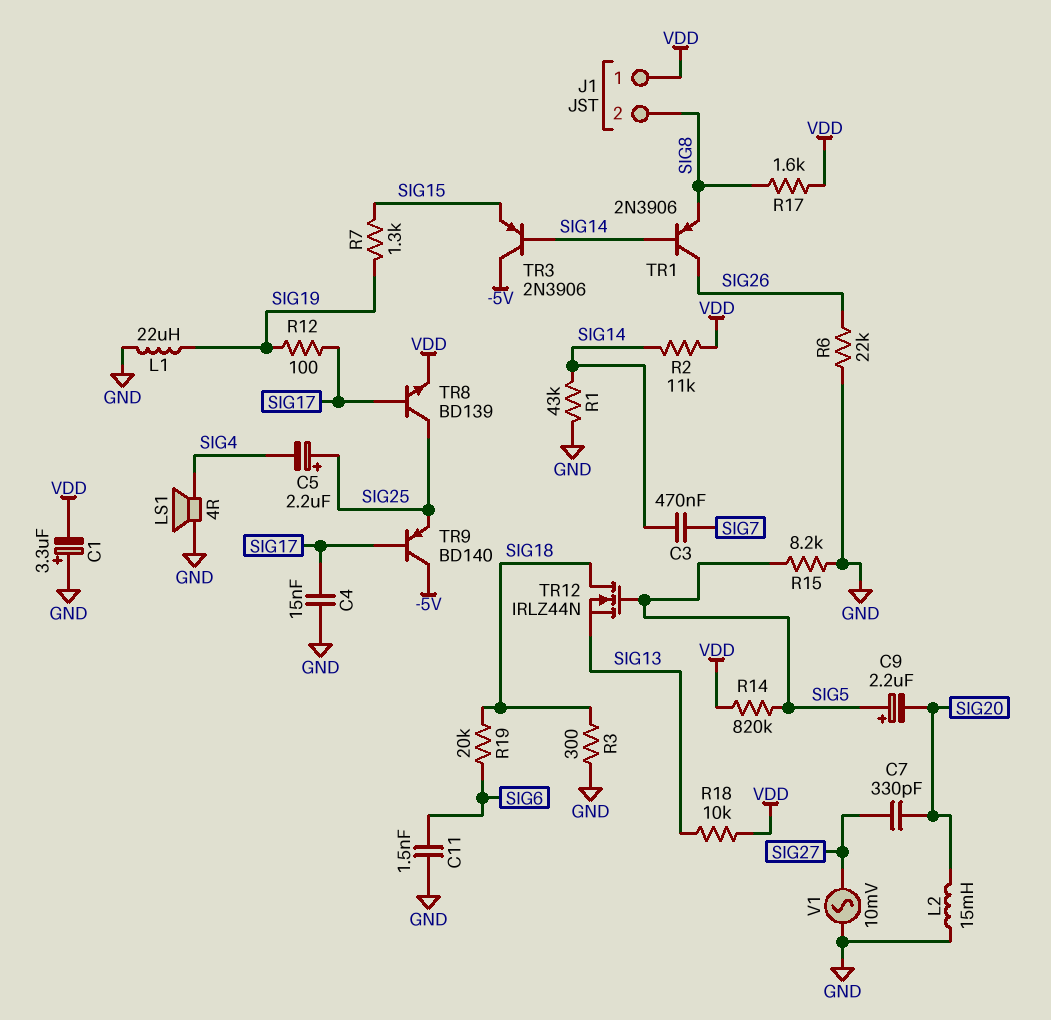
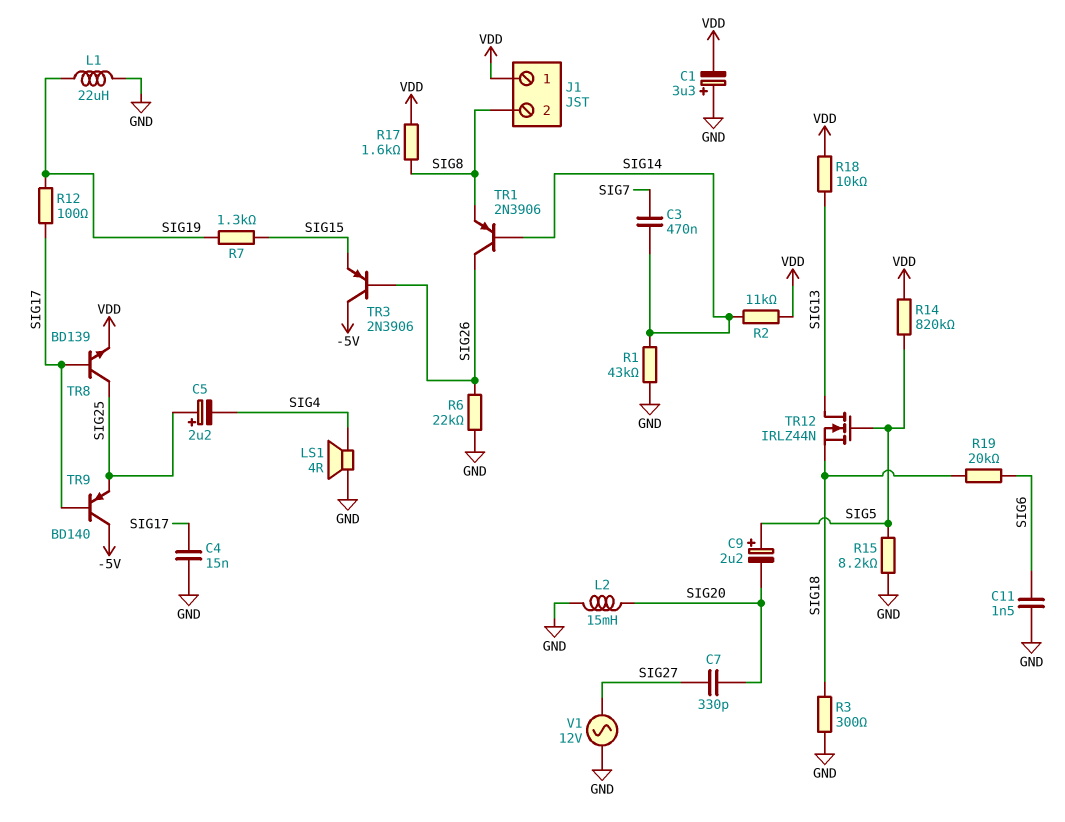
TR3: PNP 2N3906 (B SIG14, C -5V, E SIG15) -> PNP 2N3906 (B SIG26, C -5V, E SIG15)
TR12: NMOS IRLZ44N (G SIG5, D SIG18, S SIG13) -> NMOS IRLZ44N (G SIG5, D SIG13, S SIG18)
V1: AC 10mV (GND, SIG27) -> AC 12V (GND, SIG27)

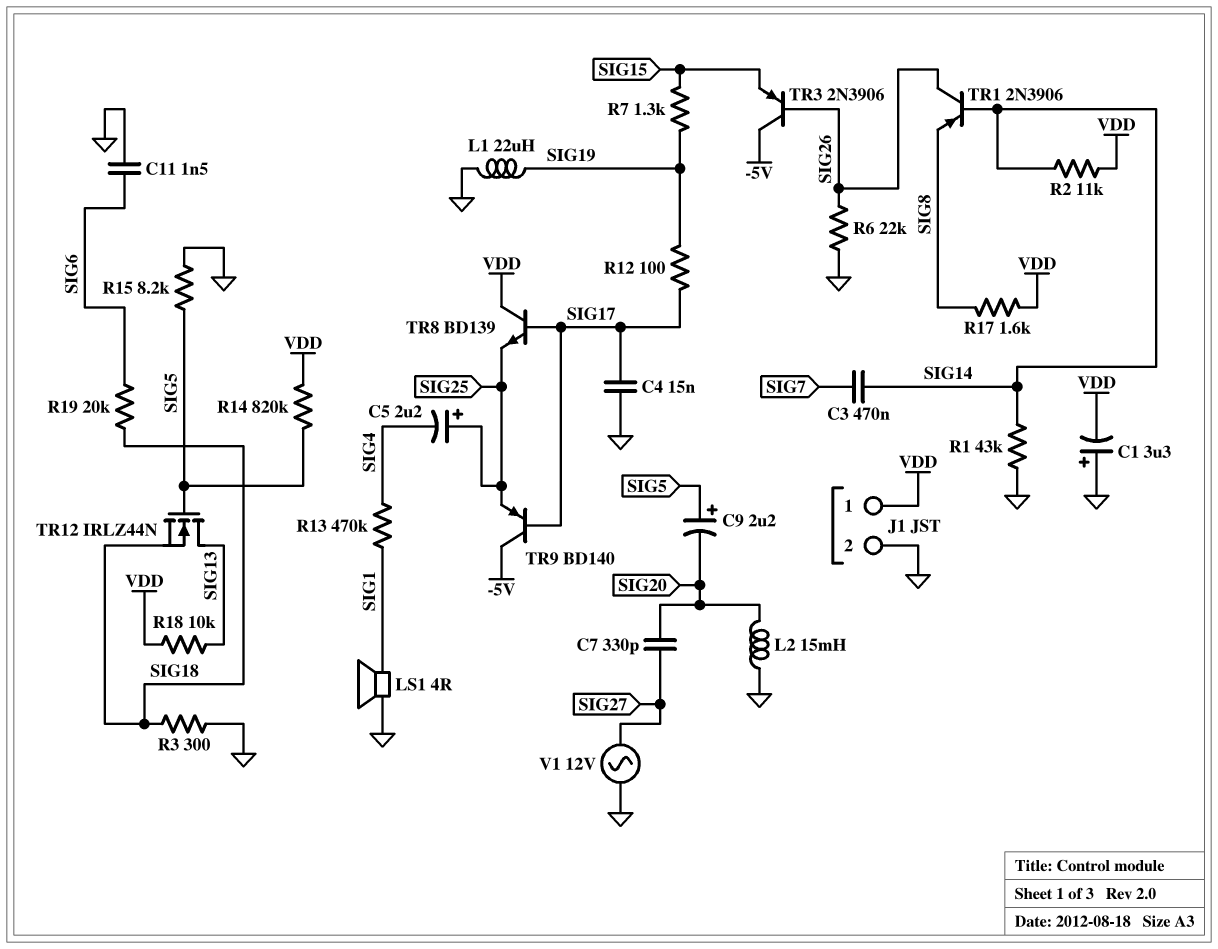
J1 pin 2: SIG8 -> GND
LS1: speaker 4R (GND, SIG4) -> speaker 4R (GND, SIG1)
R13: none -> 470k (SIG1, SIG4)
TR8: NPN BD139 (B SIG17, C SIG25, E VDD) -> NPN BD139 (B SIG17, C VDD, E SIG25)

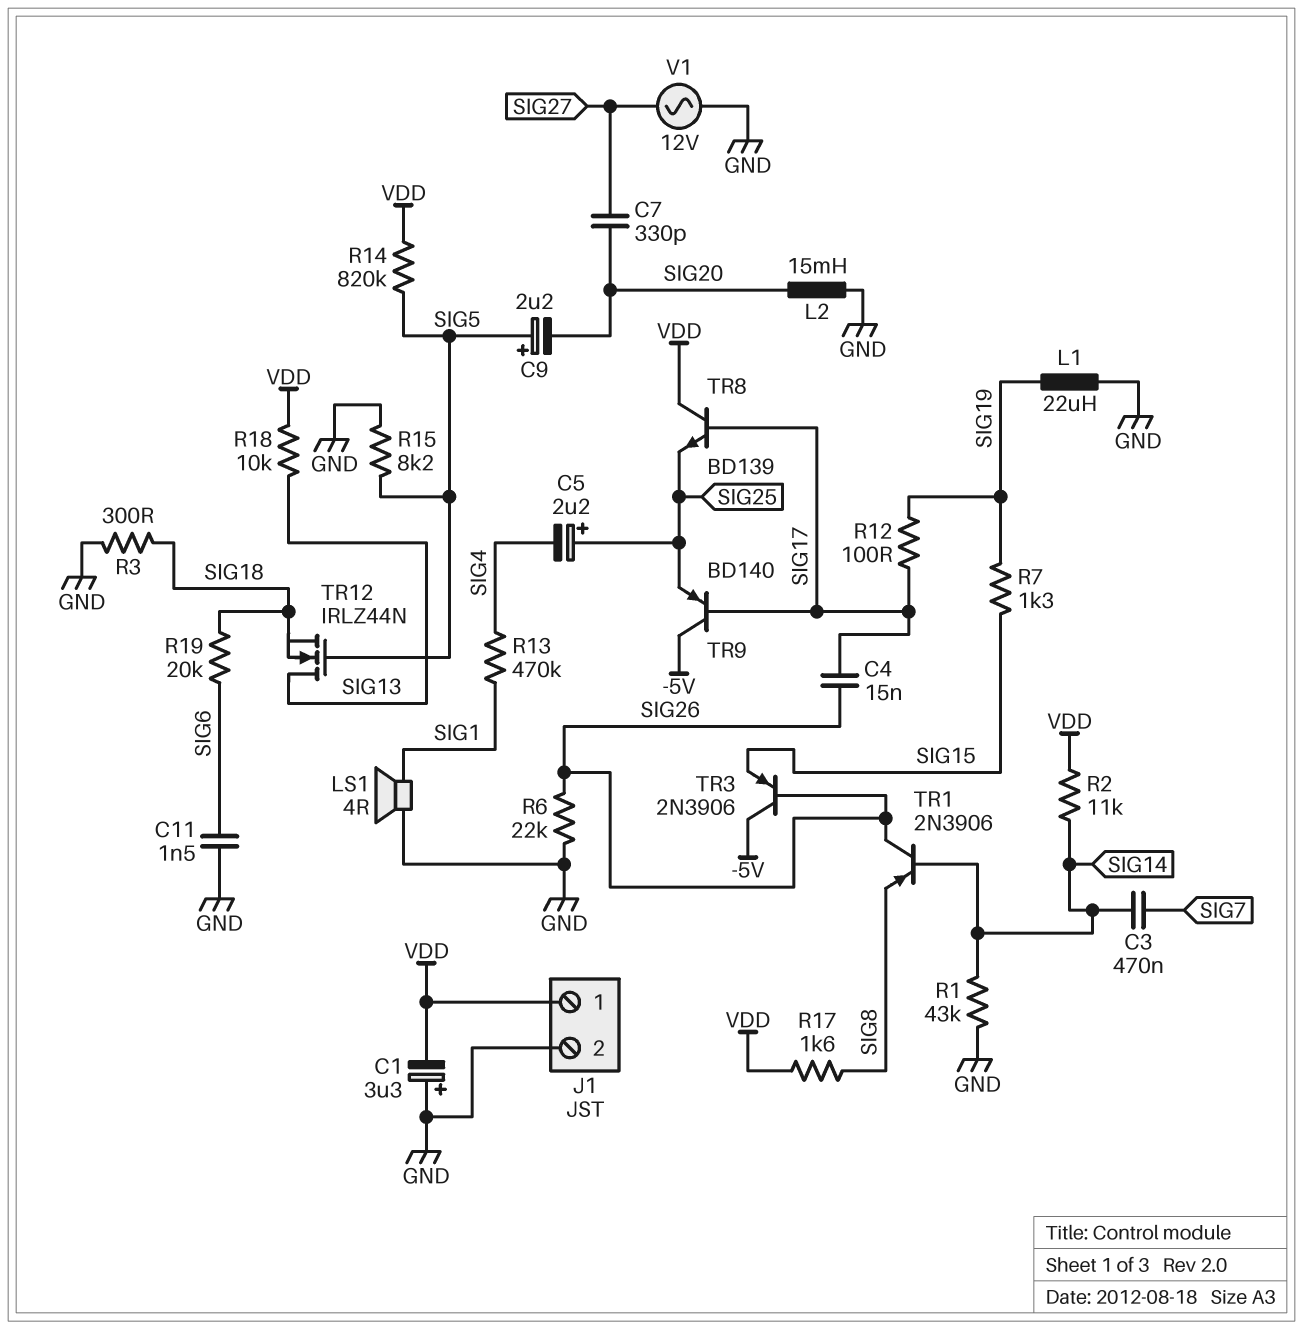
C4: 15nF (GND, SIG17) -> 15nF (SIG17, SIG26)

